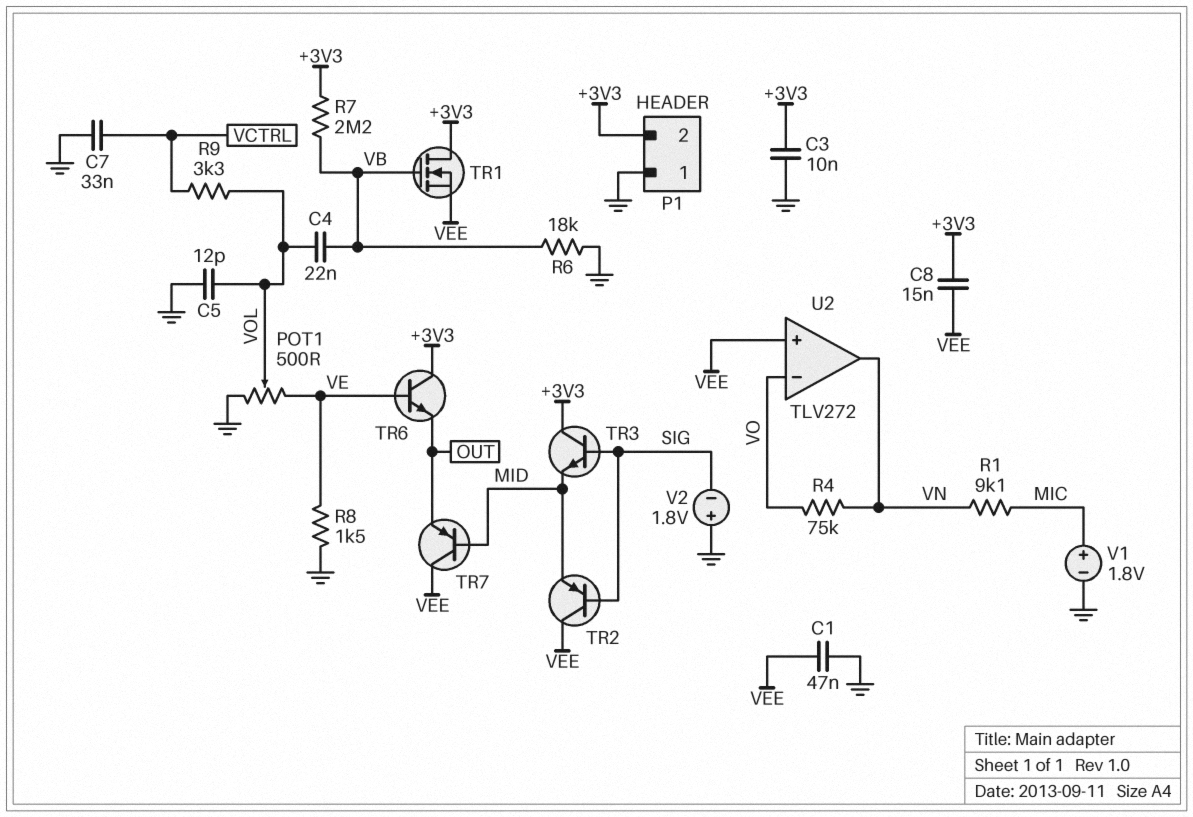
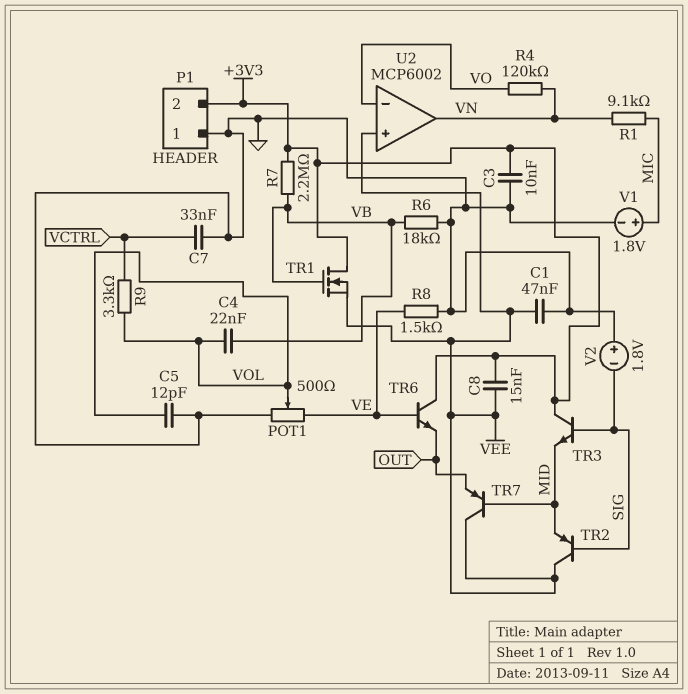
R4: 75k (VN, VO) -> 120k (VN, VO)
U2: TLV272 -> MCP6002

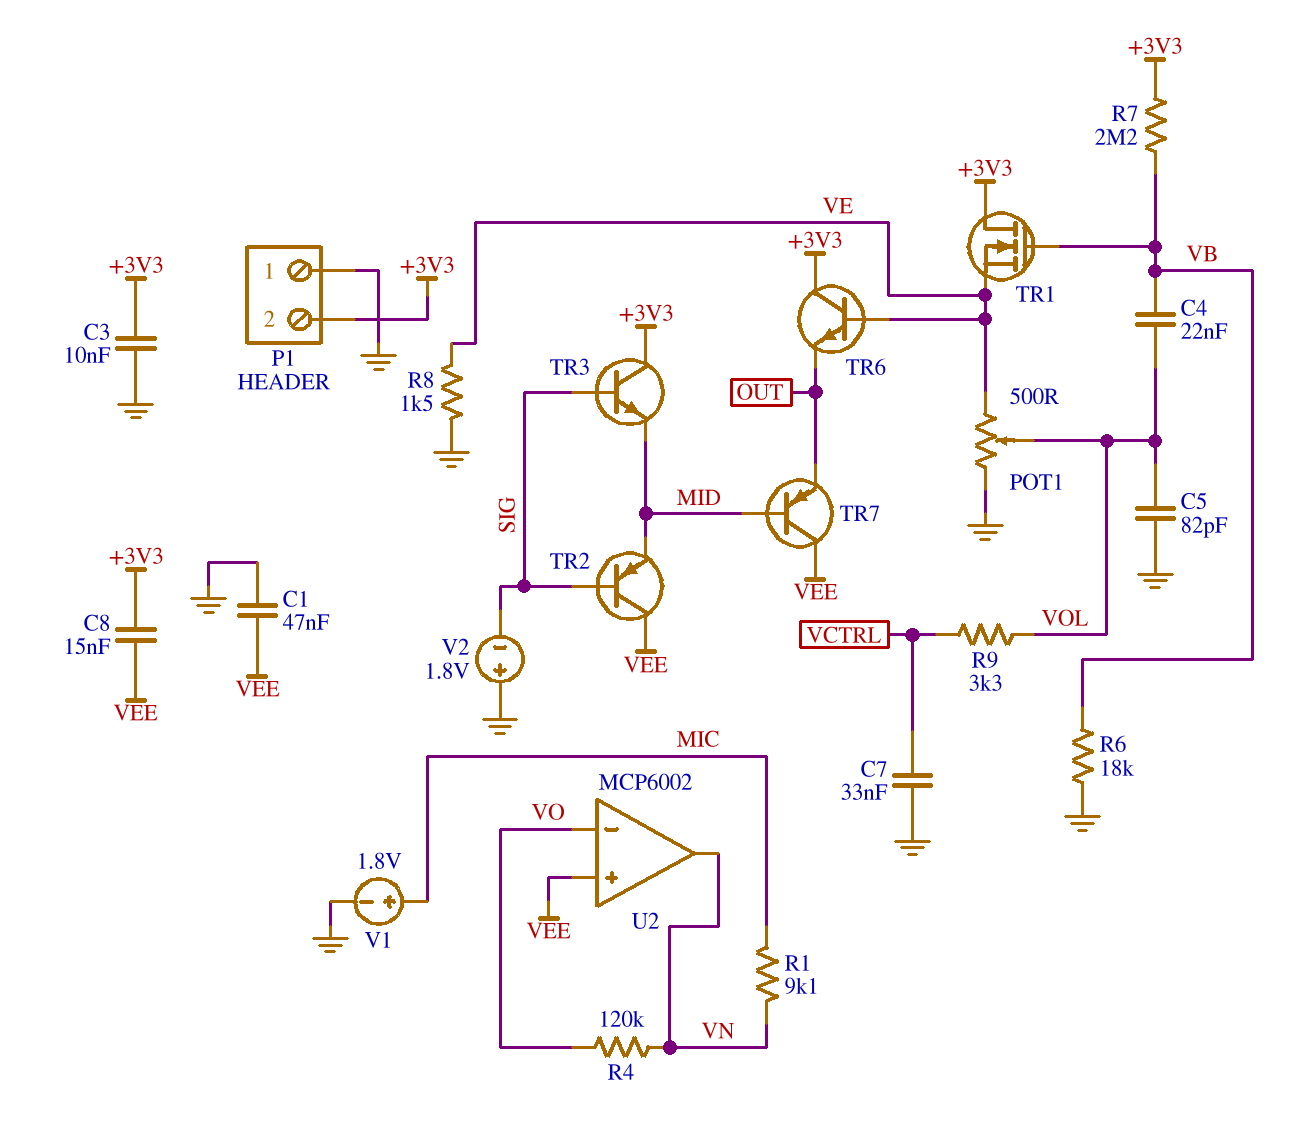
C5: 12pF (GND, VOL) -> 82pF (GND, VOL)
TR1: NMOS (G VB, D +3V3, S VEE) -> NMOS (G VB, D +3V3, S VE)

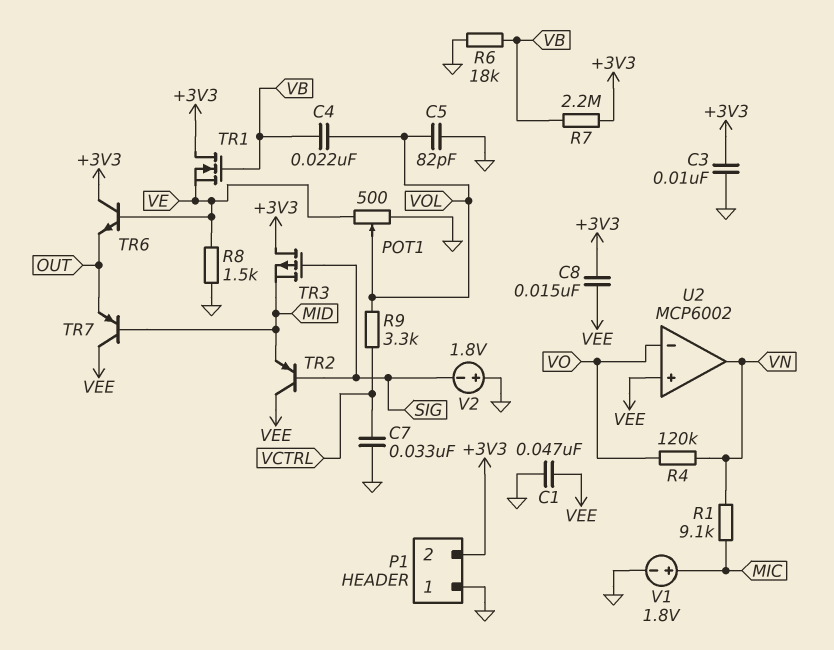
TR3: NPN (B SIG, C +3V3, E MID) -> PMOS (G SIG, D +3V3, S MID)

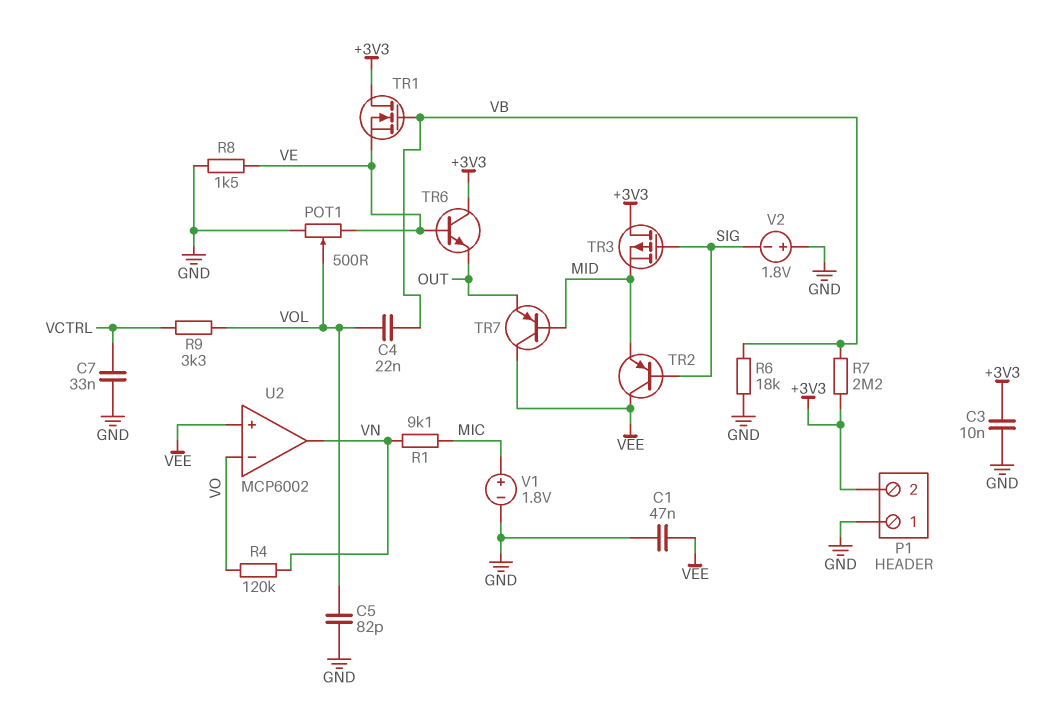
C8: 15nF (+3V3, VEE) -> none

